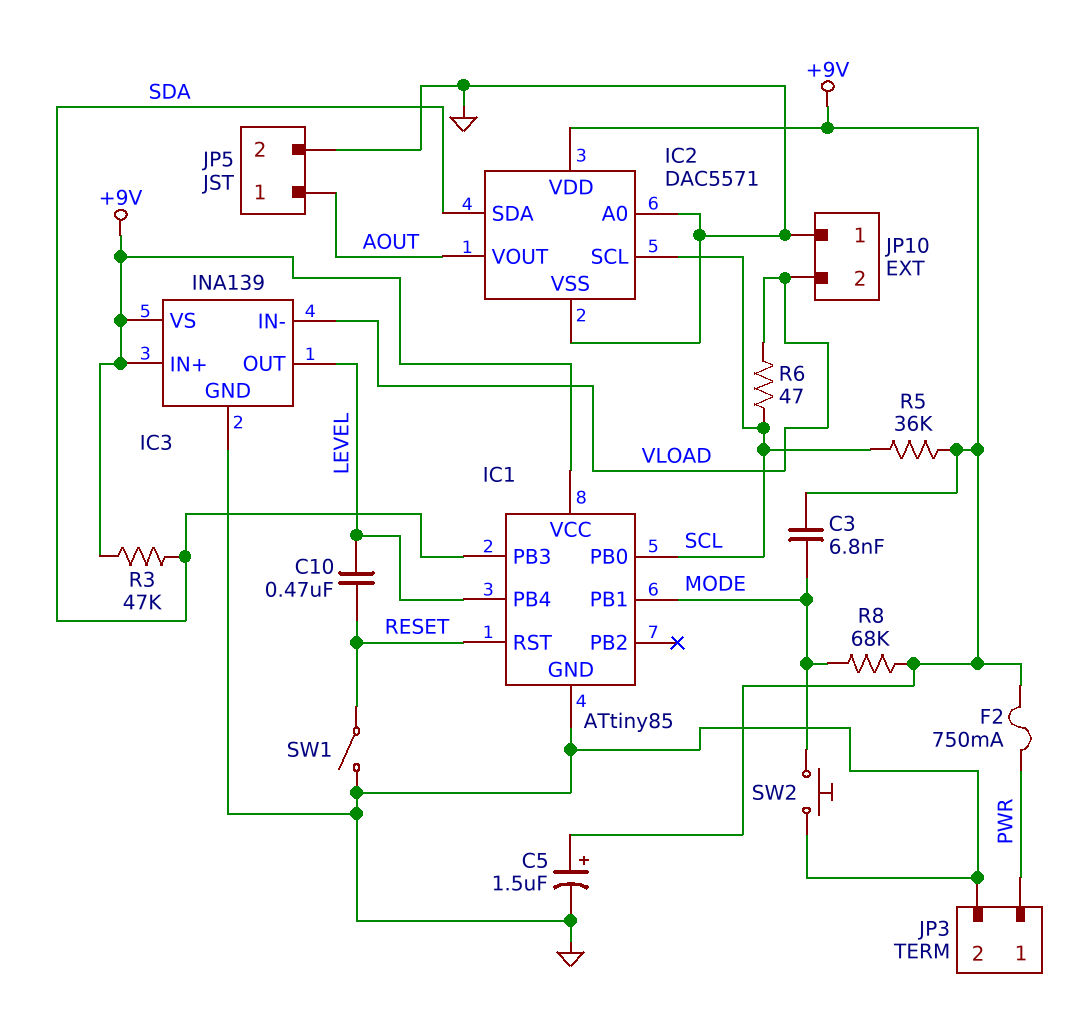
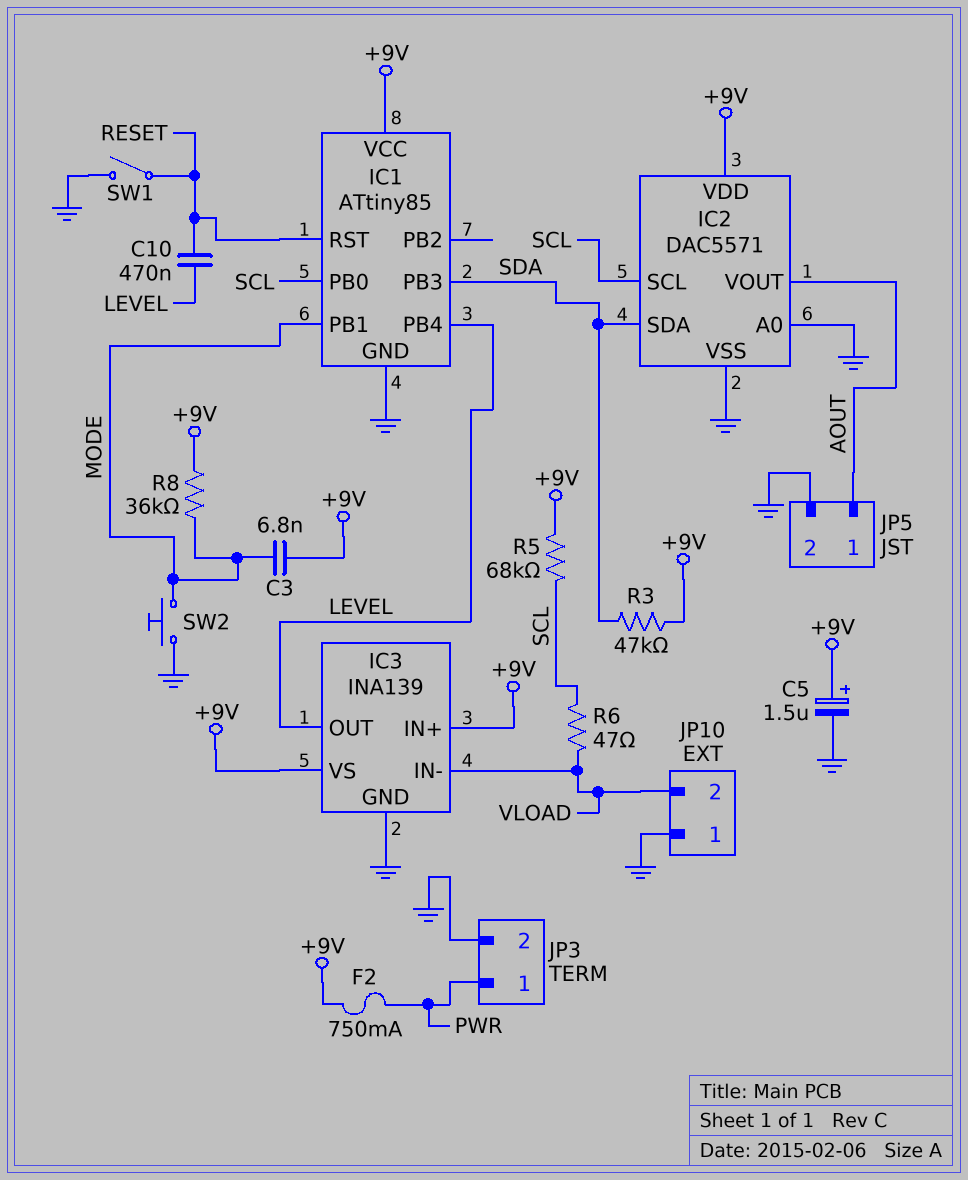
R5: 36k (+9V, SCL) -> 68k (+9V, SCL)
R8: 68k (+9V, MODE) -> 36k (+9V, MODE)

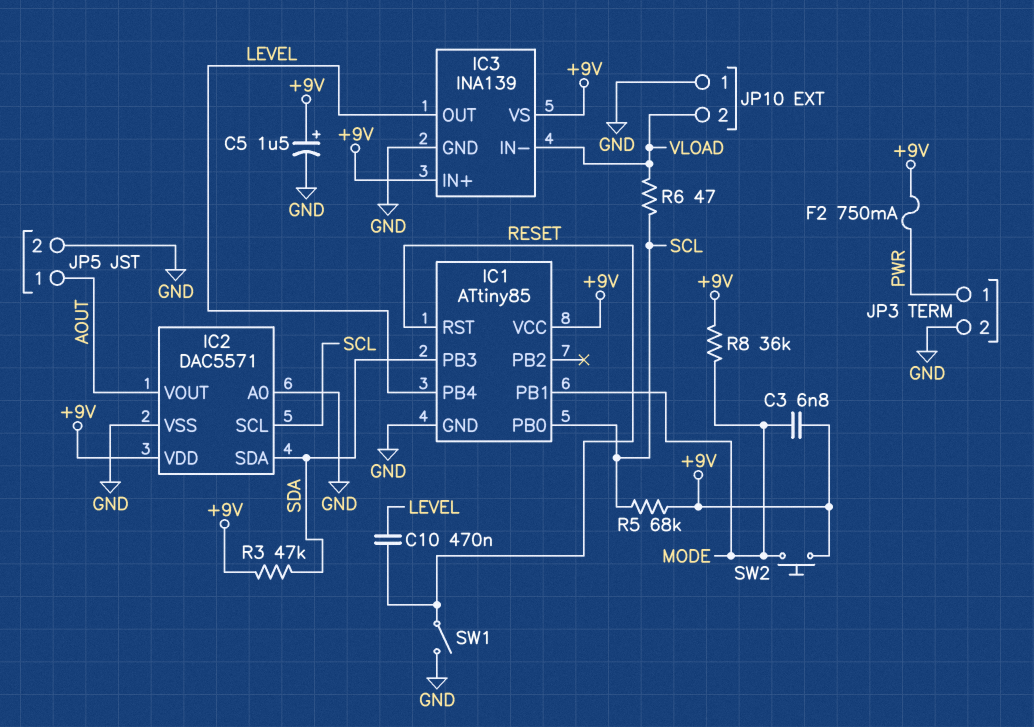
SW2: button (GND, MODE) -> button (+9V, MODE)

